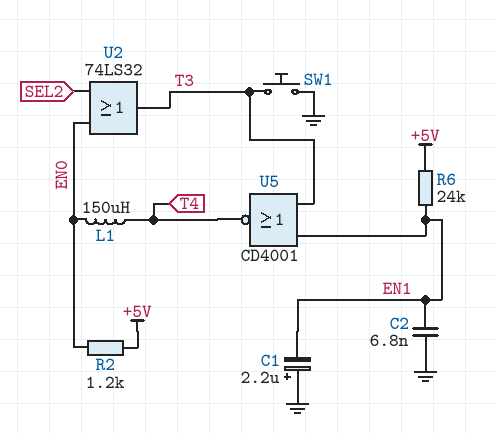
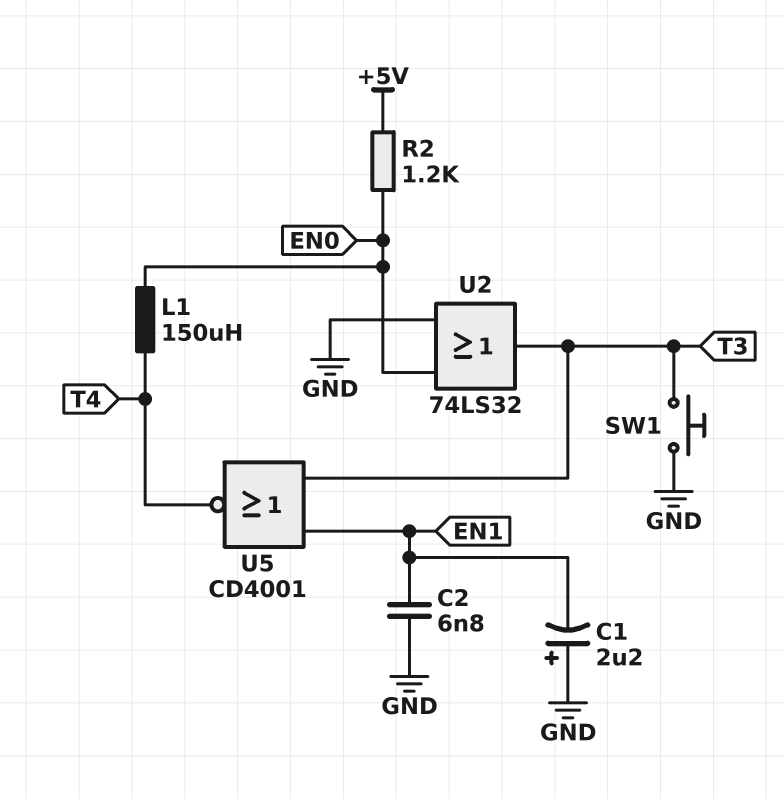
R6: 24k (+5V, EN1) -> none
U2: OR 74LS32 (in EN0, in SEL2, out T3) -> OR 74LS32 (in EN0, in GND, out T3)

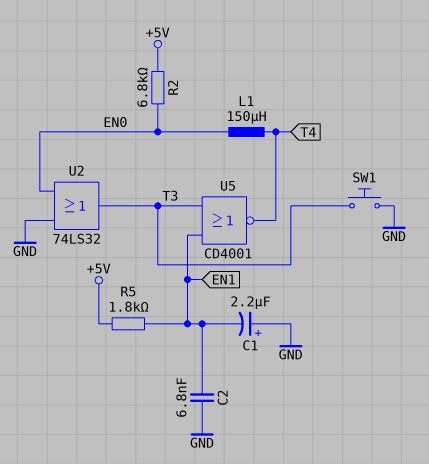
R2: 1.2k (+5V, EN0) -> 6.8k (+5V, EN0)
R5: none -> 1.8k (+5V, EN1)

